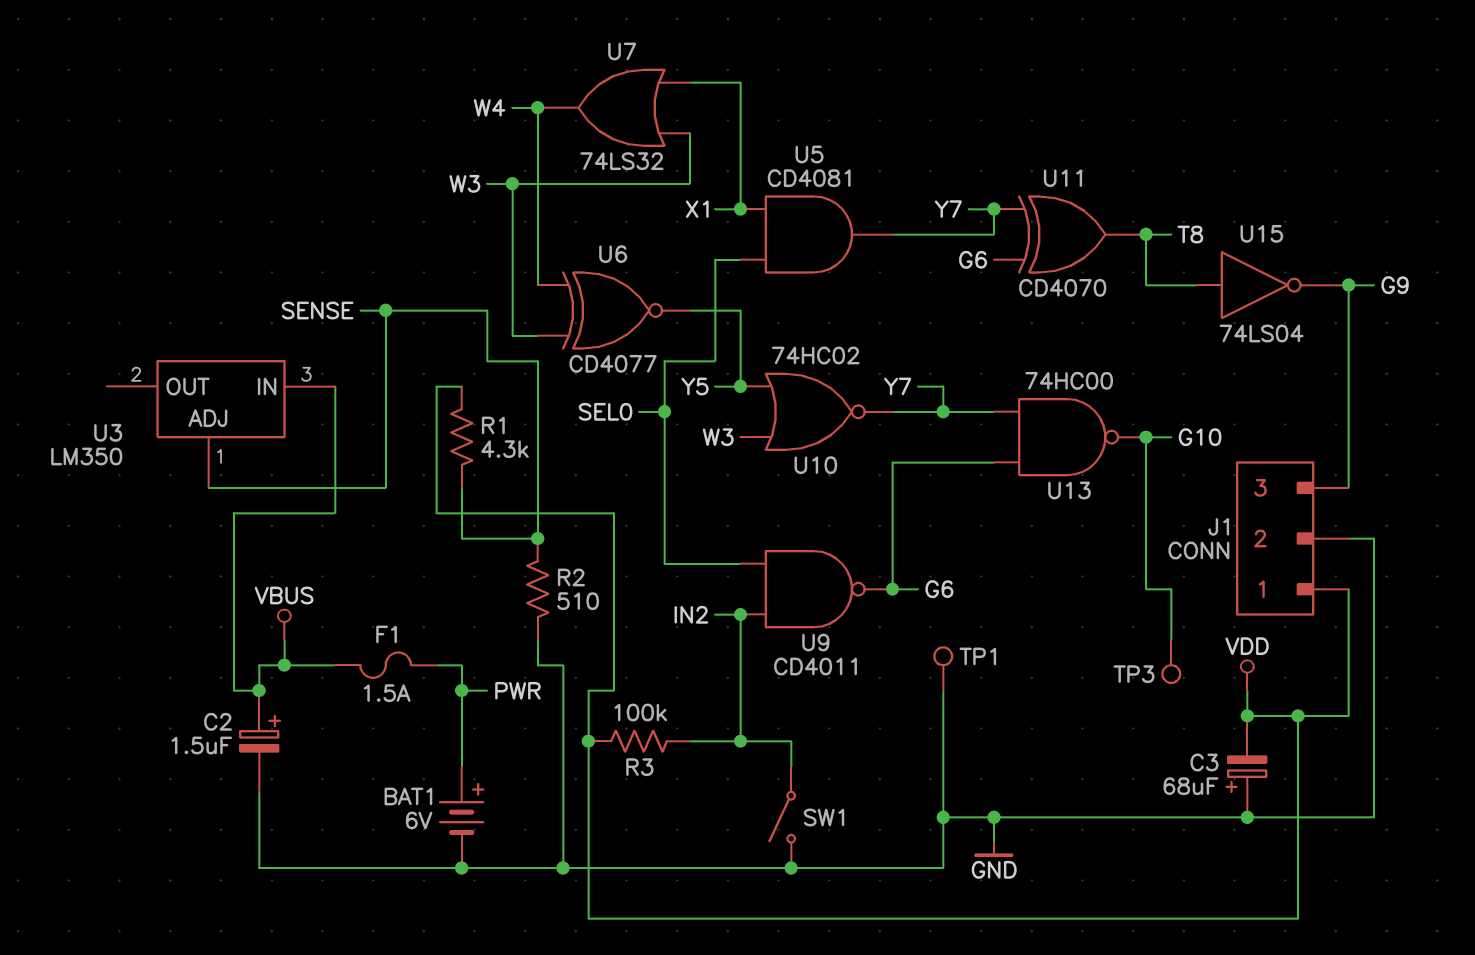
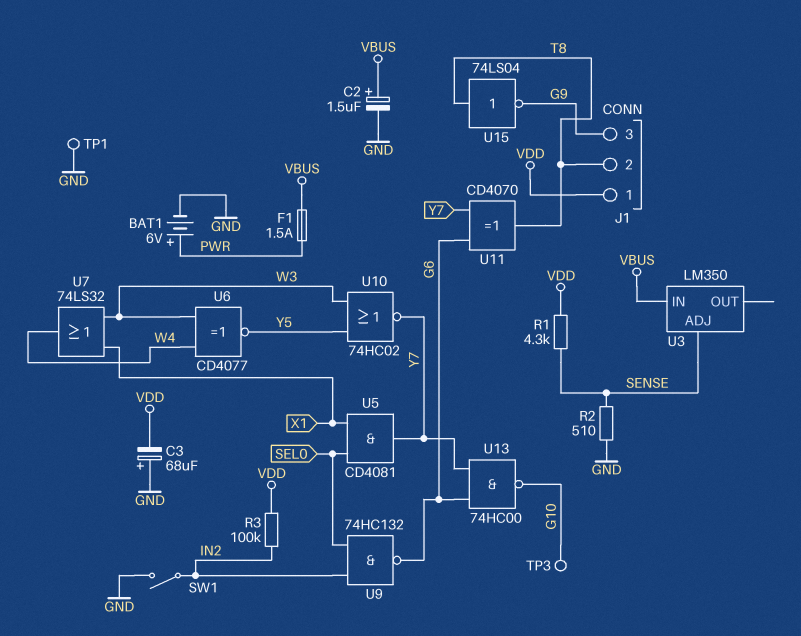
J1 pin 2: GND -> T8
U9: NAND CD4011 (in IN2, in SEL0, out G6) -> NAND 74HC132 (in IN2, in SEL0, out G6)

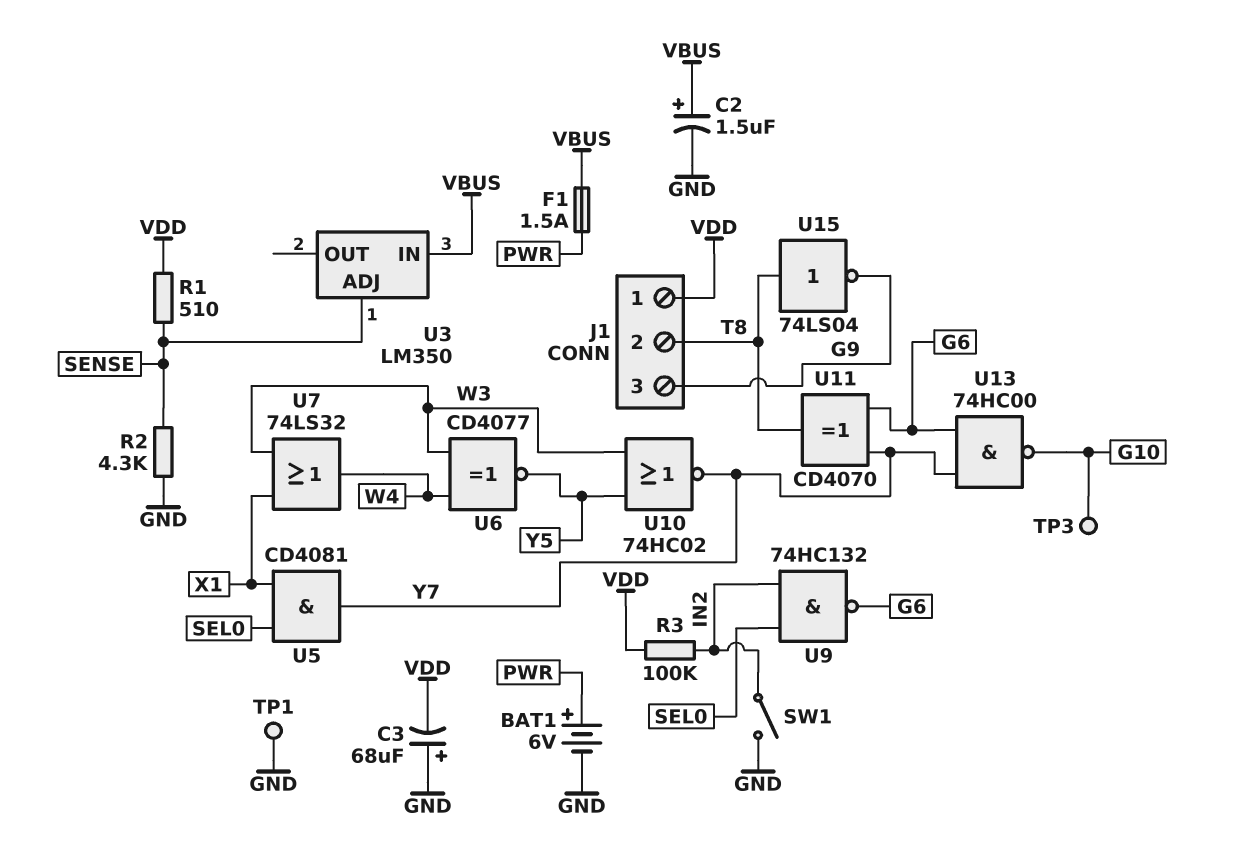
R1: 4.3k (SENSE, VDD) -> 510 (SENSE, VDD)
R2: 510 (GND, SENSE) -> 4.3k (GND, SENSE)

